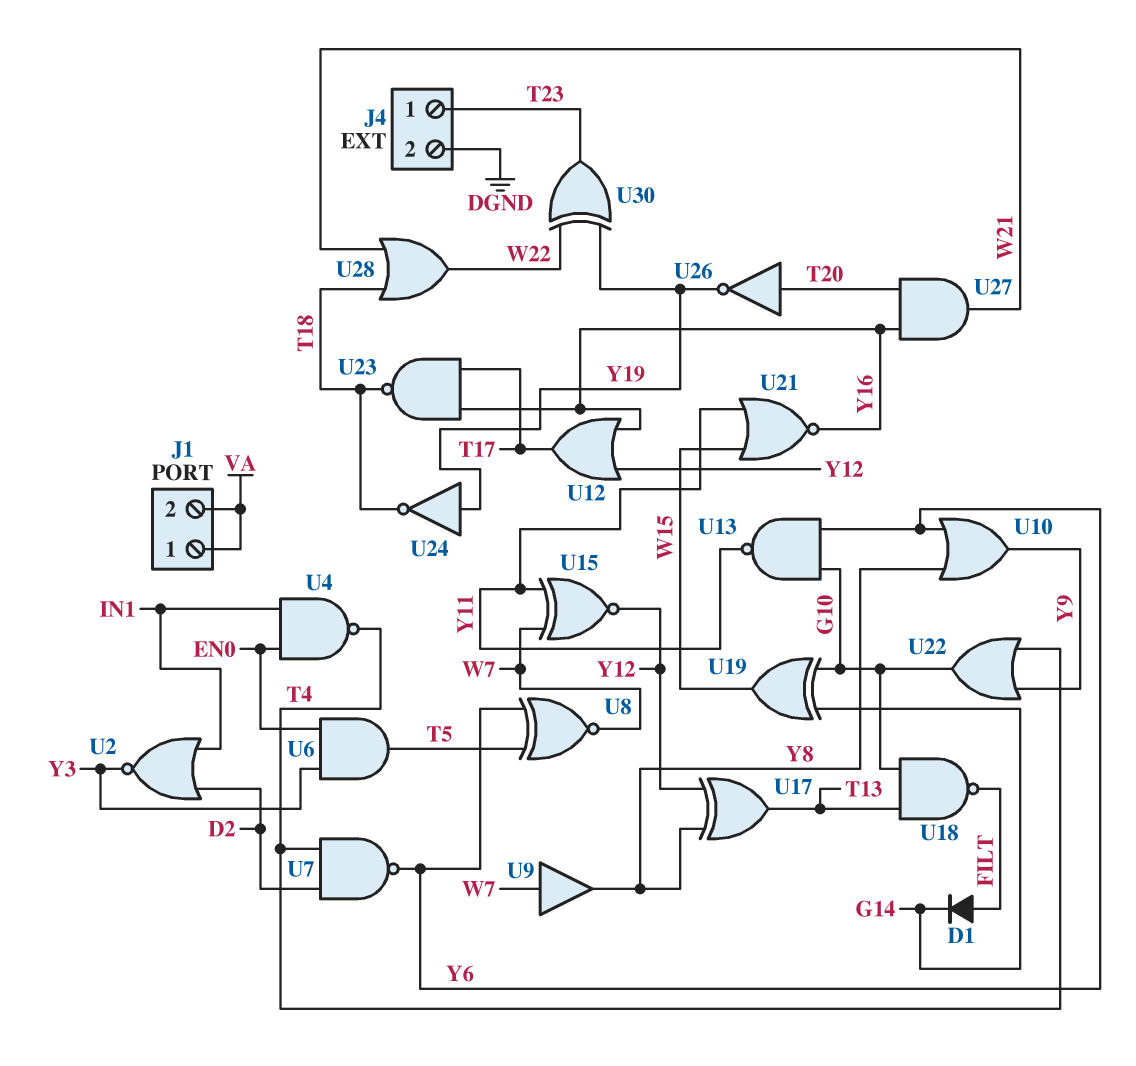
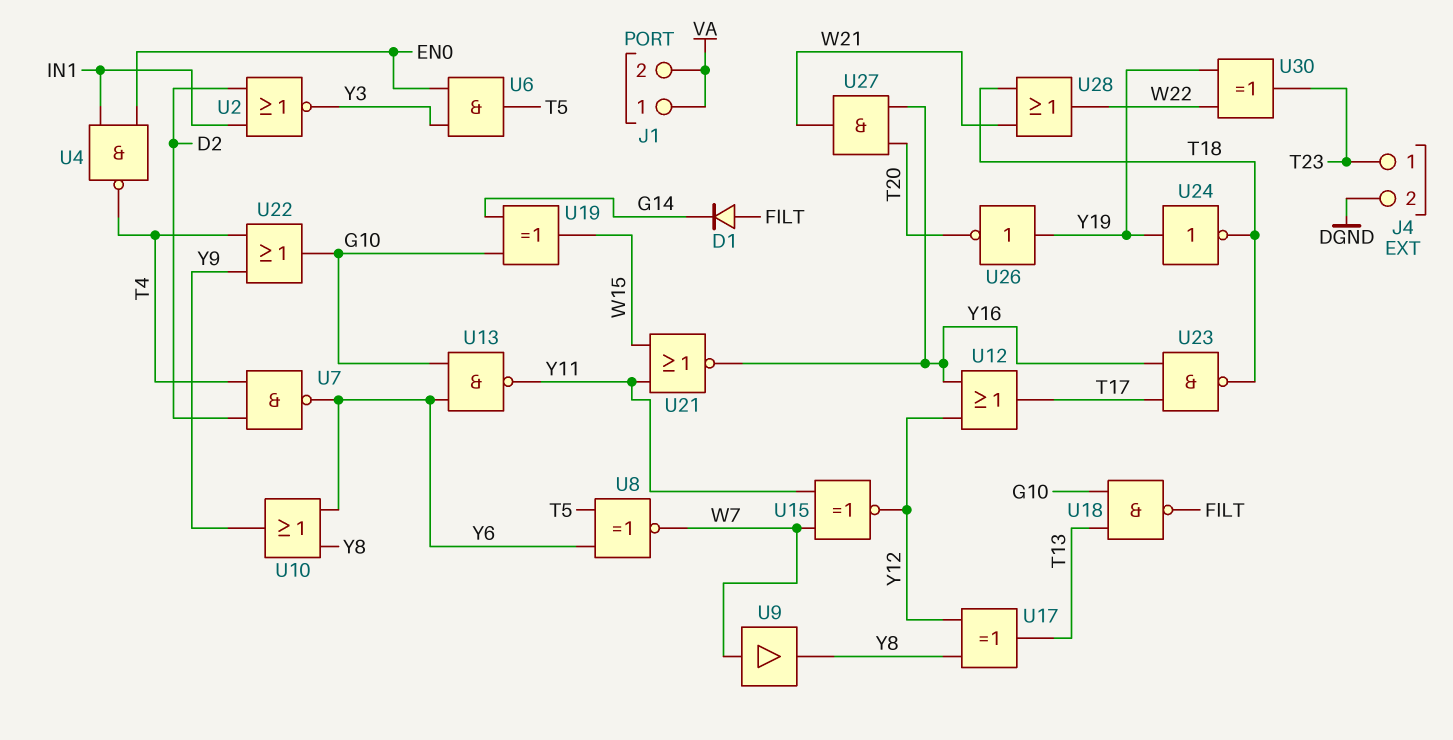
U26: NOT (in T20, out Y19) -> NOT (in Y19, out T20)

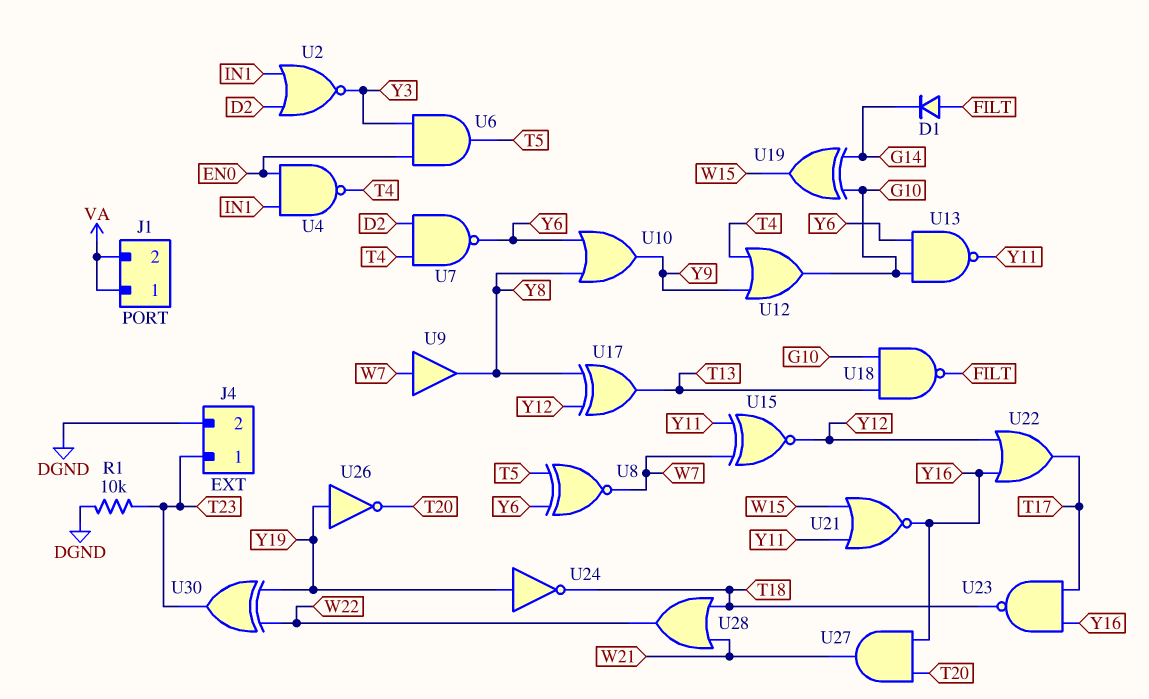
R1: none -> 10k (DGND, T23)
U12: OR (in Y12, in Y16, out T17) -> OR (in T4, in Y9, out G10)
U22: OR (in T4, in Y9, out G10) -> OR (in Y12, in Y16, out T17)

